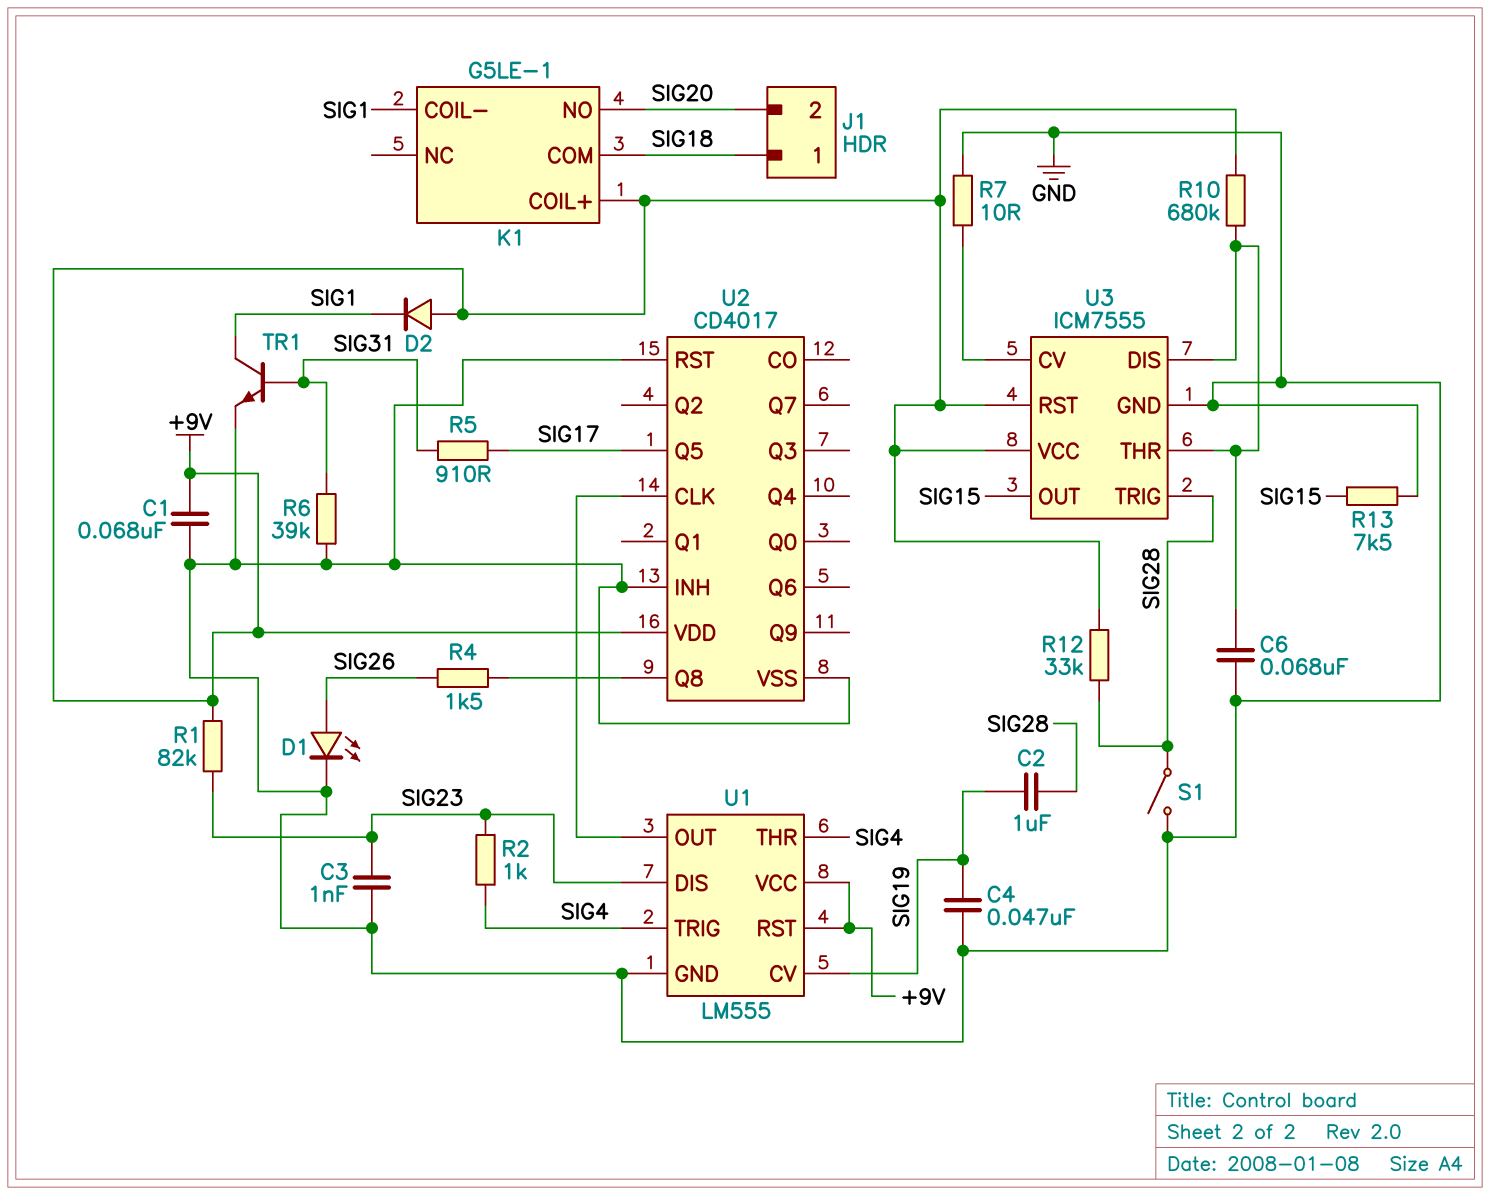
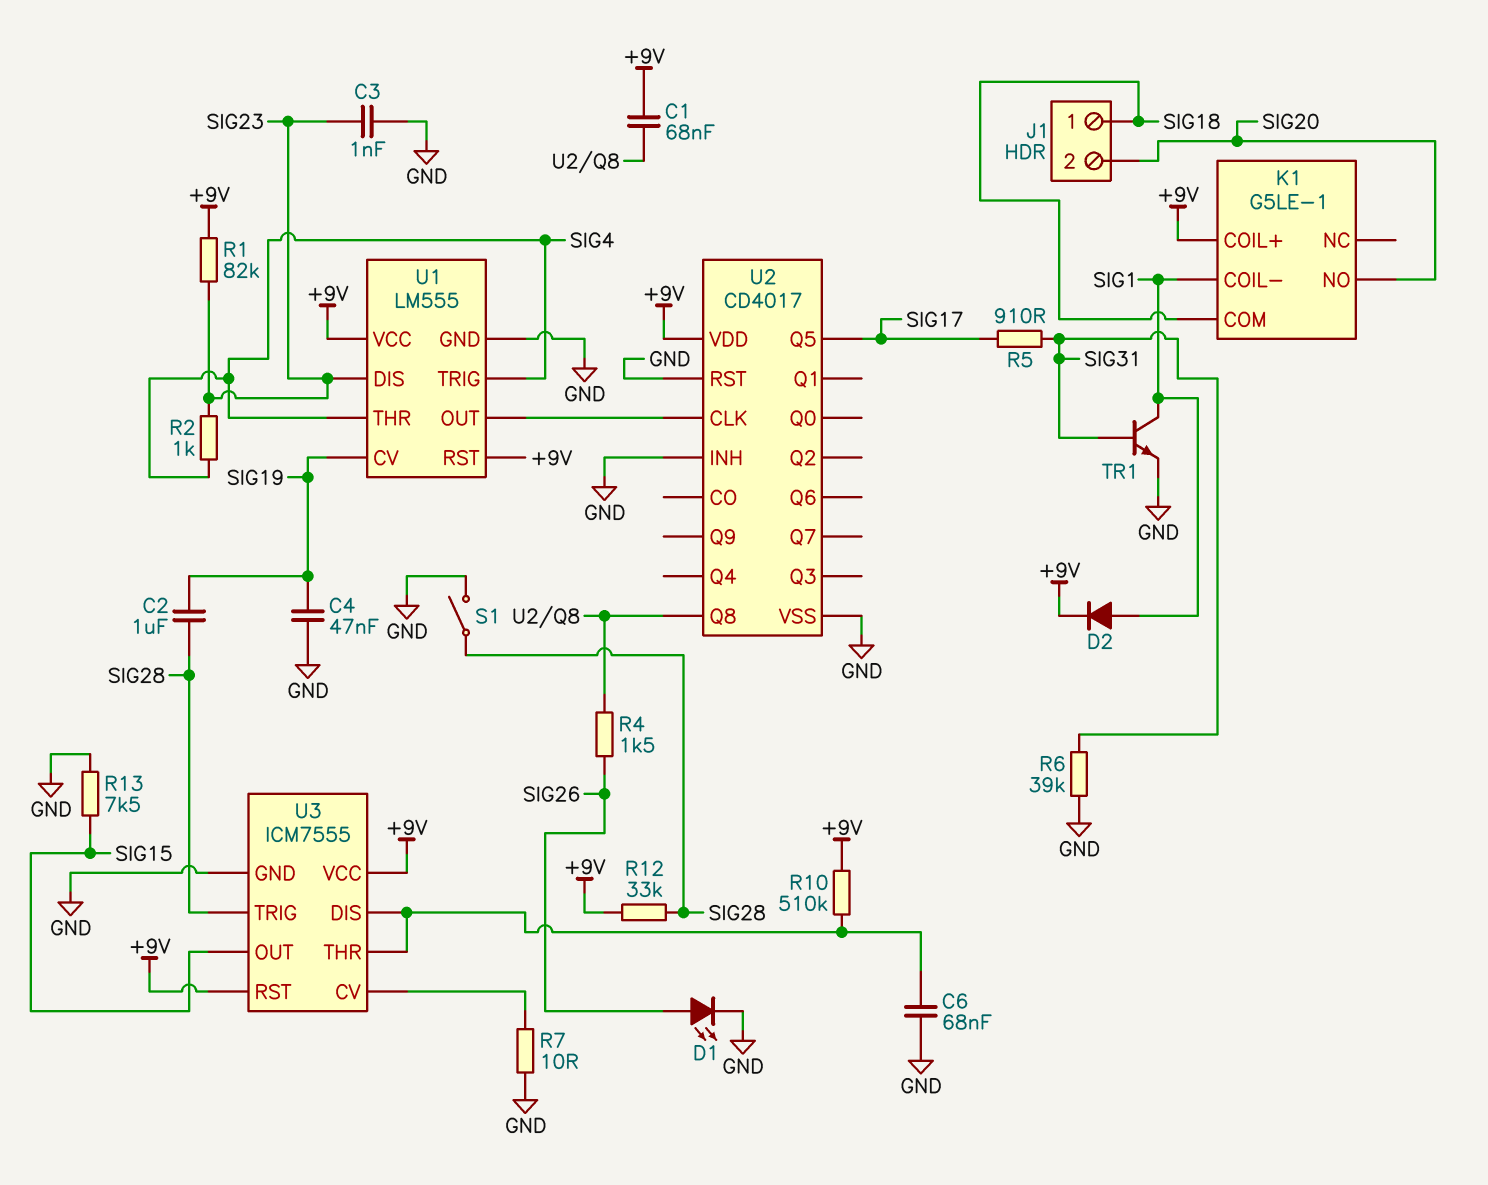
C1: 68nF (+9V, GND) -> 68nF (+9V, U2/Q8)
D2: diode (A +9V, K SIG1) -> diode (A SIG1, K +9V)
R10: 680k (+9V, U3/DIS) -> 510k (+9V, U3/DIS)

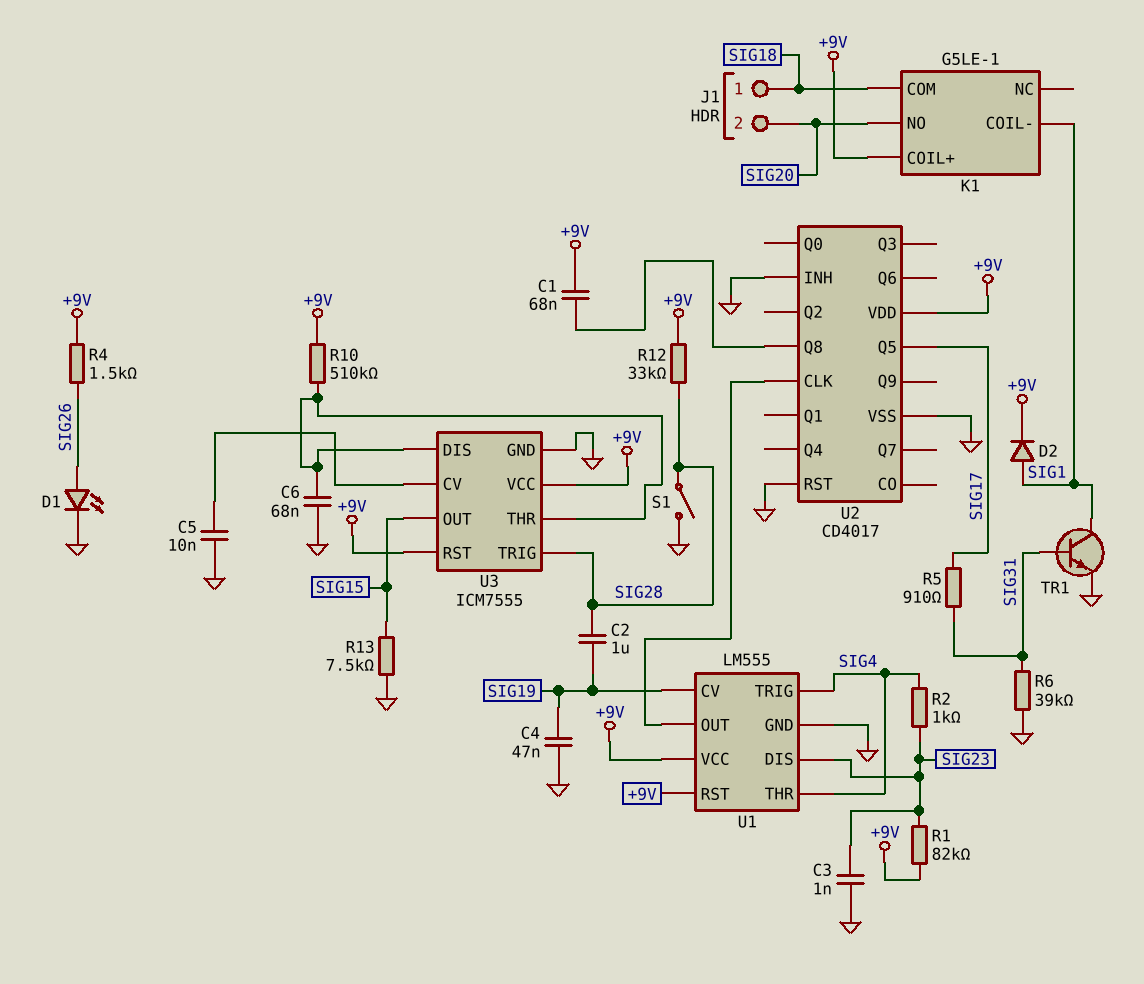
C5: none -> 10nF (GND, U3/CV)
R4: 1.5k (SIG26, U2/Q8) -> 1.5k (+9V, SIG26)
R7: 10 (GND, U3/CV) -> none

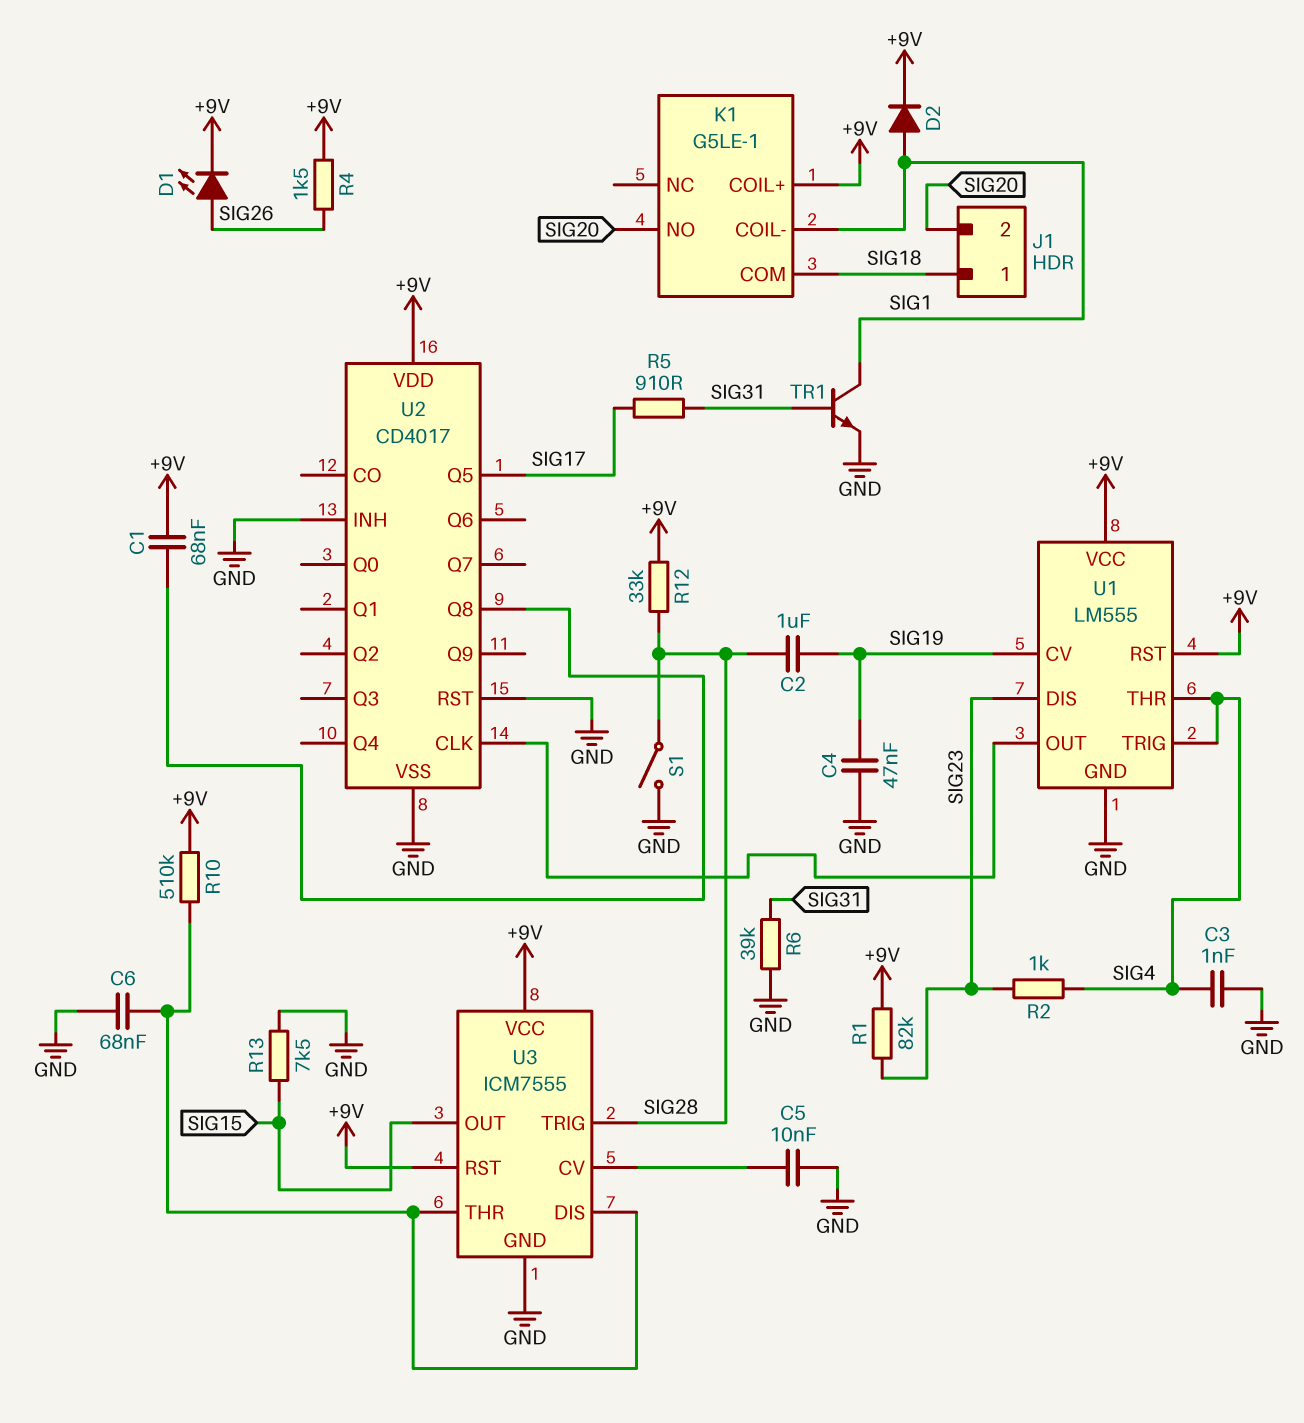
C3: 1nF (GND, SIG23) -> 1nF (GND, SIG4)
D1: LED (A SIG26, K GND) -> LED (A SIG26, K +9V)

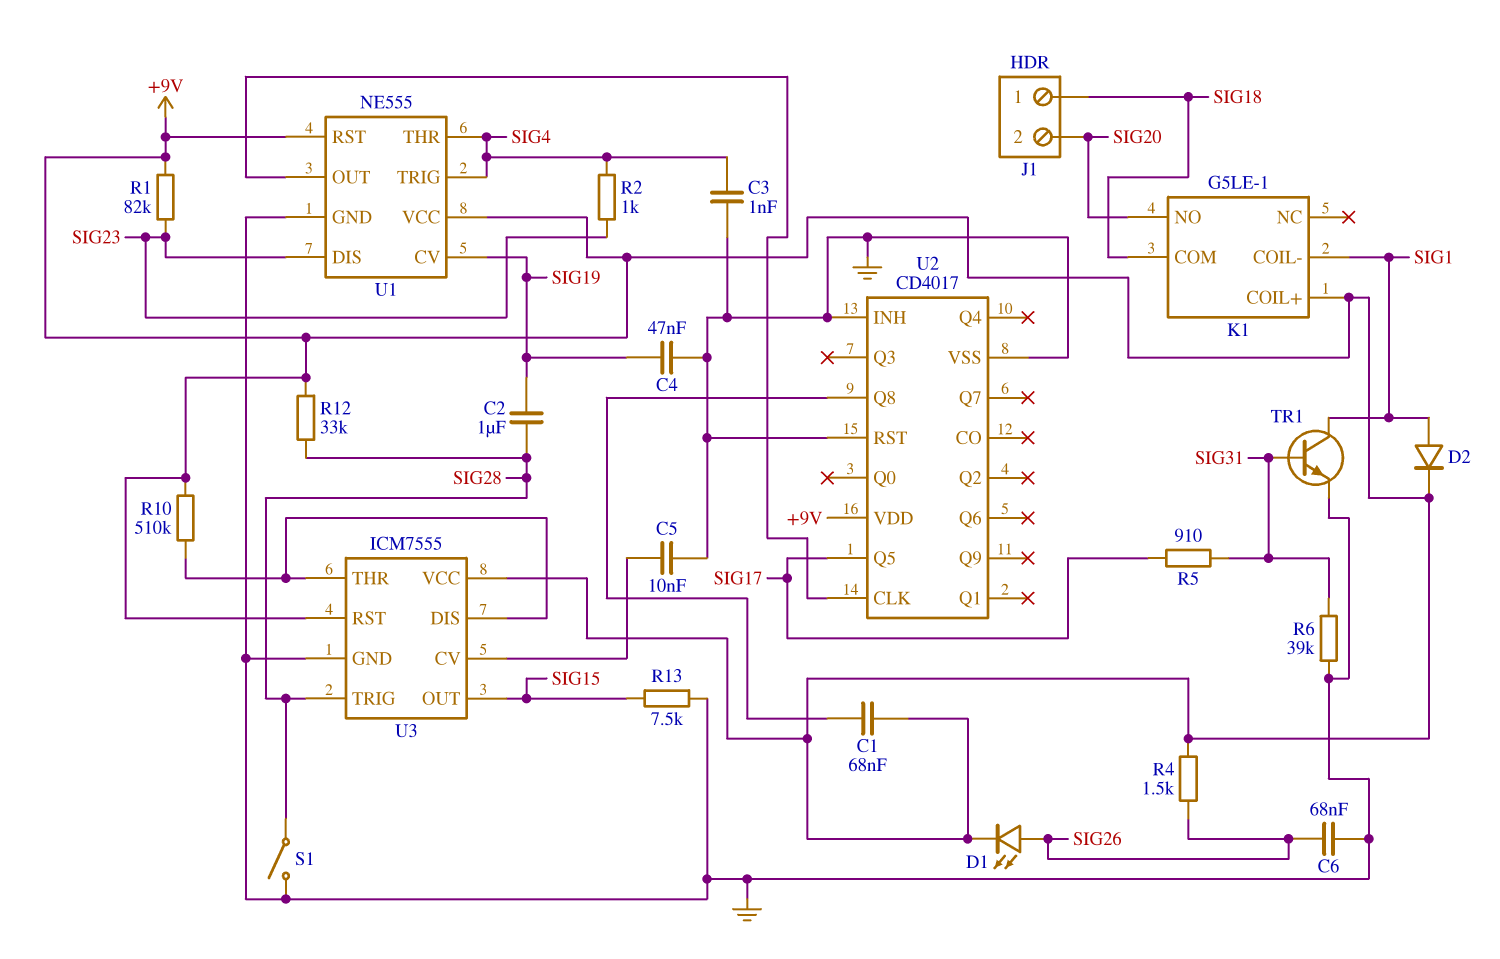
C6: 68nF (GND, U3/DIS) -> 68nF (GND, SIG26)
U1: LM555 -> NE555

